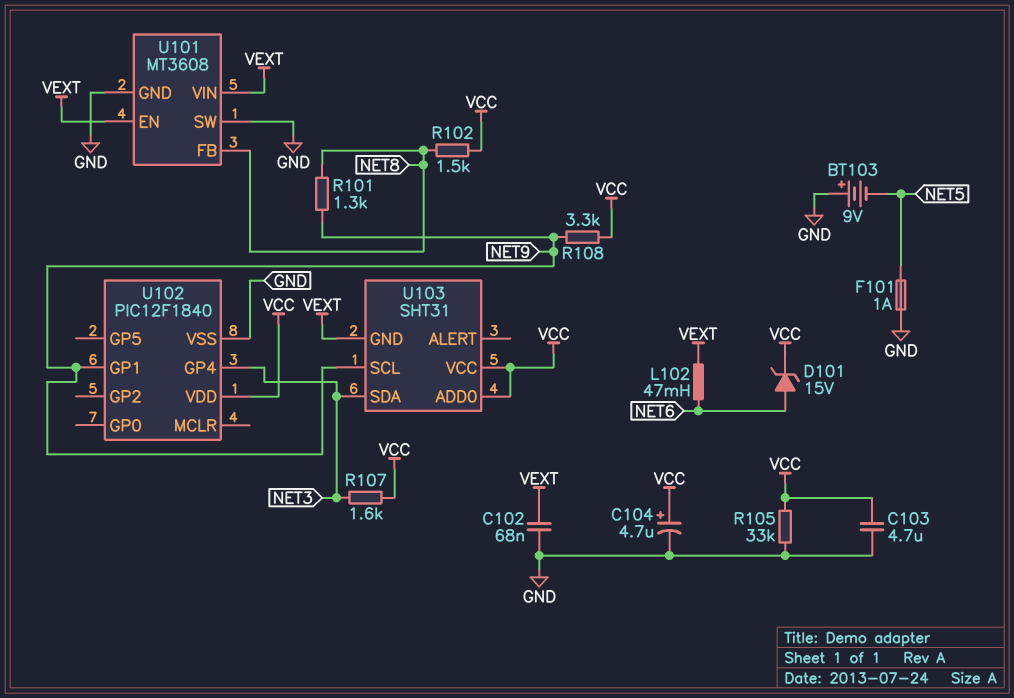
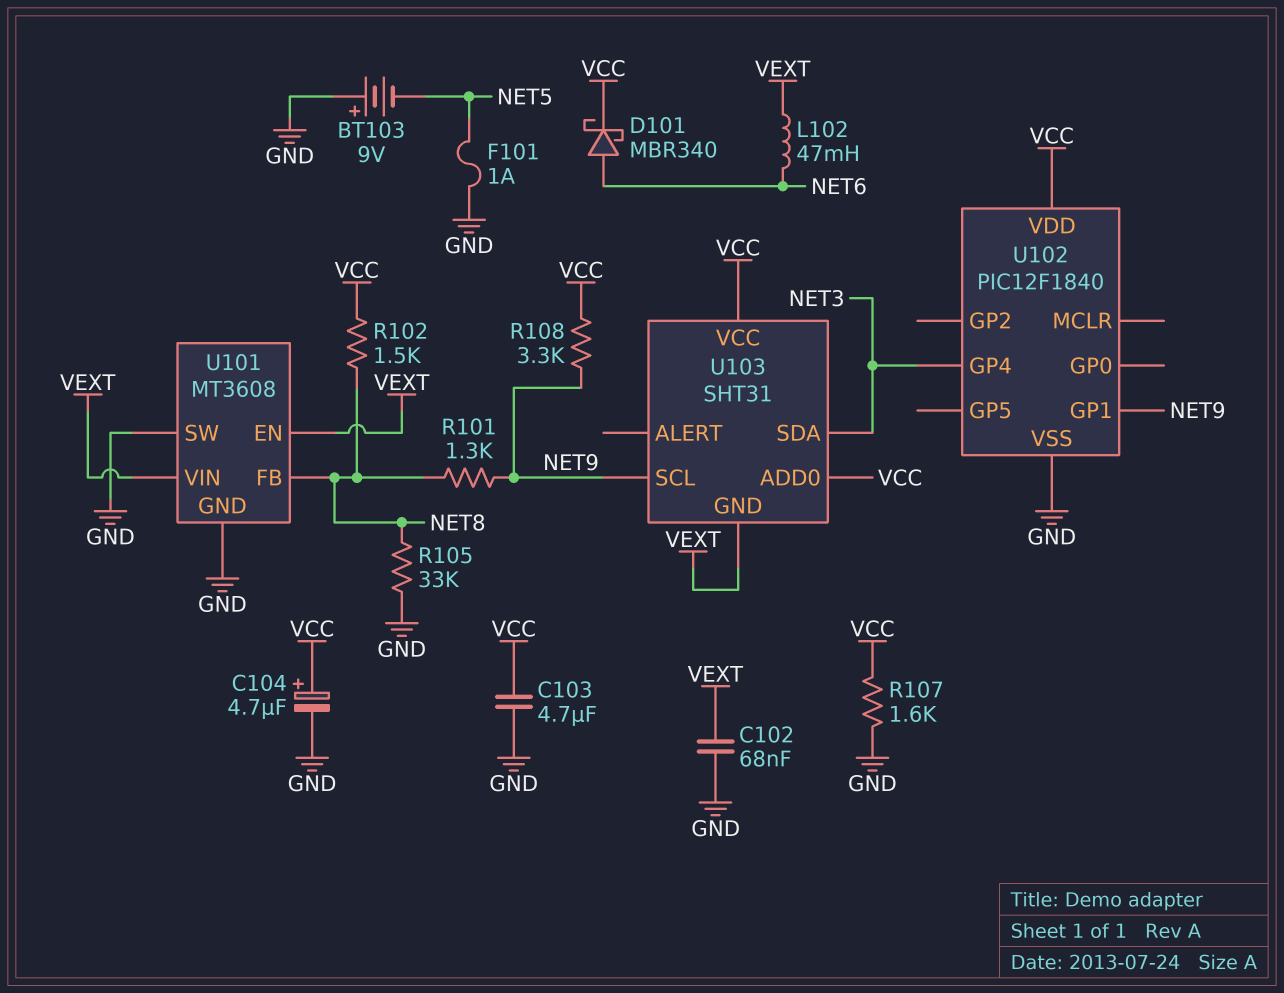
D101: zener 15V (A NET6, K VCC) -> schottky MBR340 (A NET6, K VCC)
R105: 33k (GND, VCC) -> 33k (GND, NET8)
R107: 1.6k (NET3, VCC) -> 1.6k (GND, VCC)

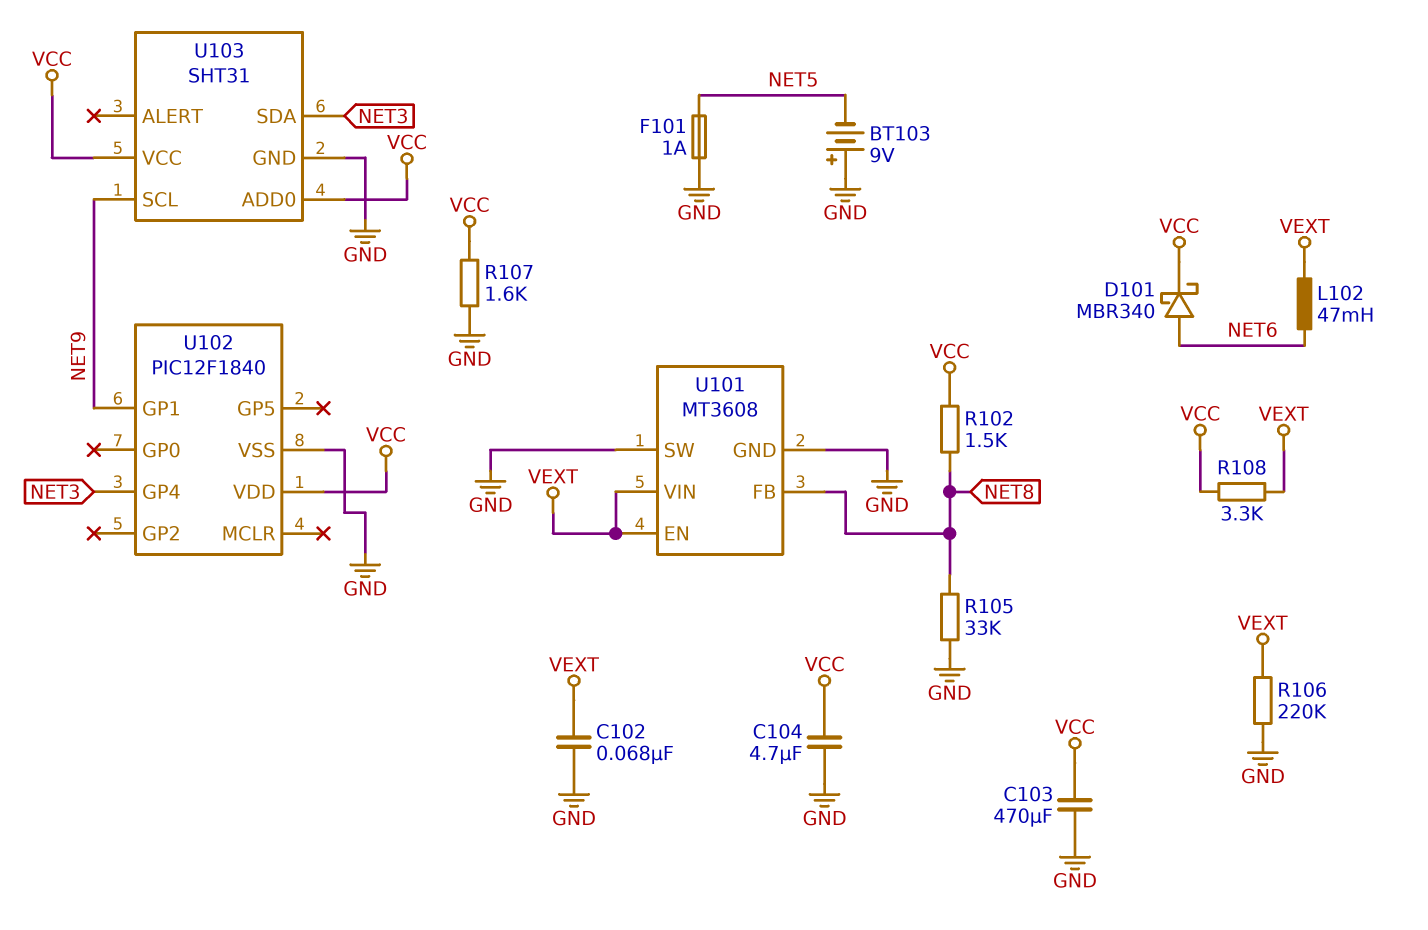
C103: 4.7uF (GND, VCC) -> 470uF (GND, VCC)
C104: 4.7uF (plus VCC, minus GND) -> 4.7uF (GND, VCC)
R101: 1.3k (NET8, NET9) -> none
R106: none -> 220k (GND, VEXT)
R108: 3.3k (NET9, VCC) -> 3.3k (VCC, VEXT)
U103 pin GND: VEXT -> GND

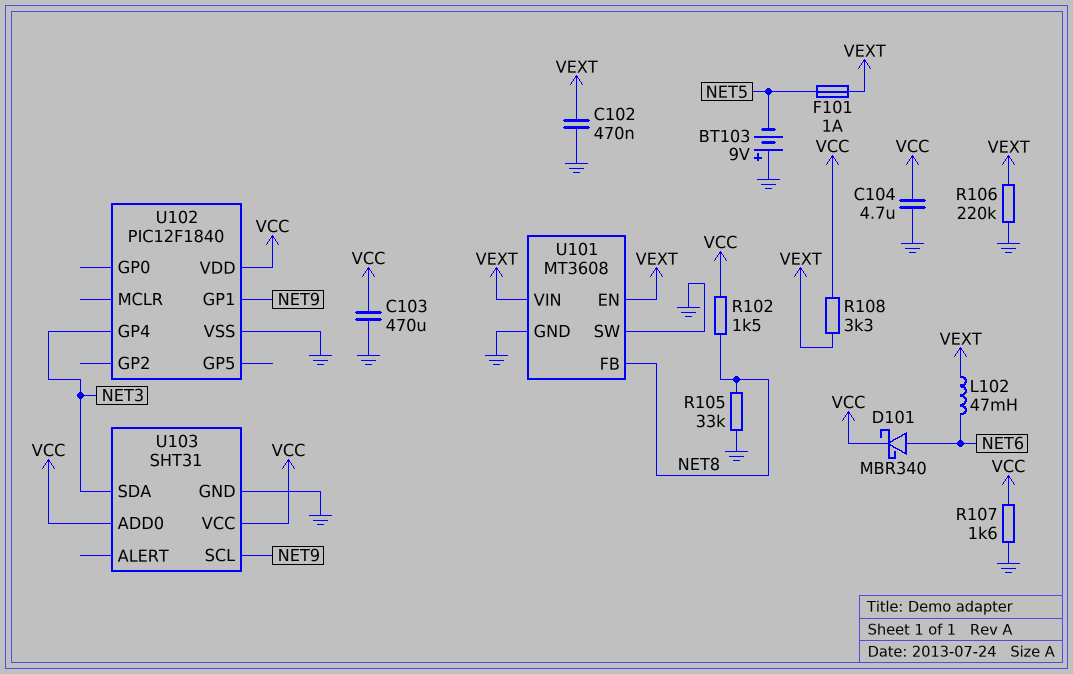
C102: 68nF (GND, VEXT) -> 470nF (GND, VEXT)
F101: 1A (GND, NET5) -> 1A (NET5, VEXT)

